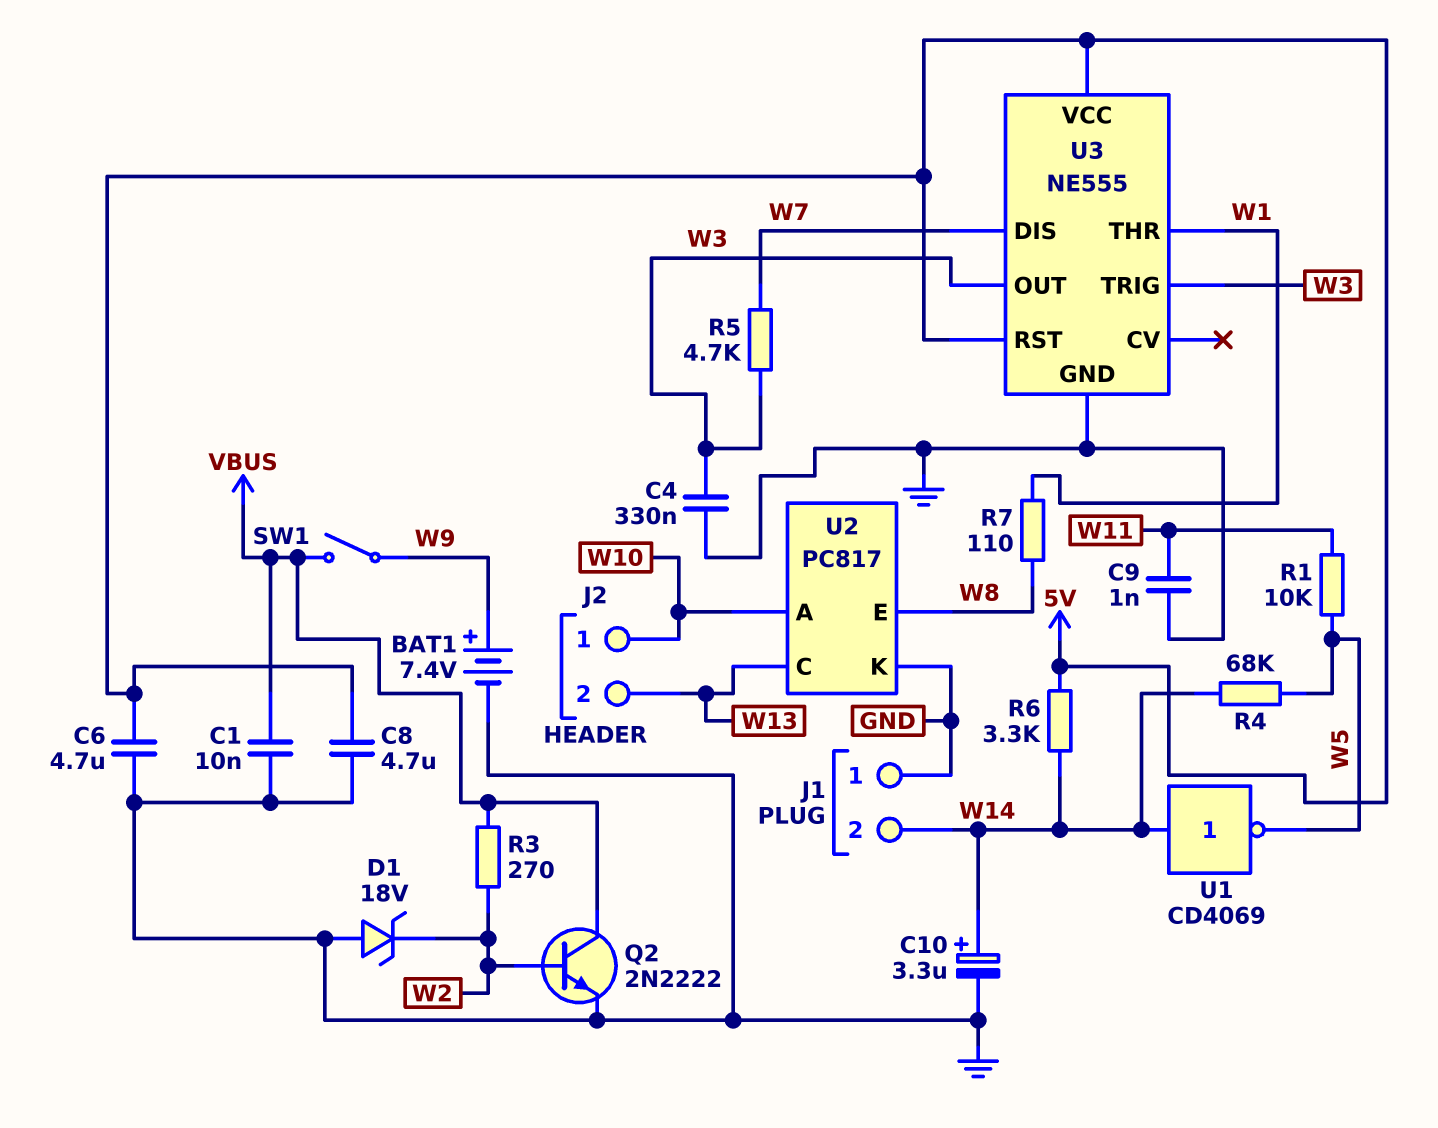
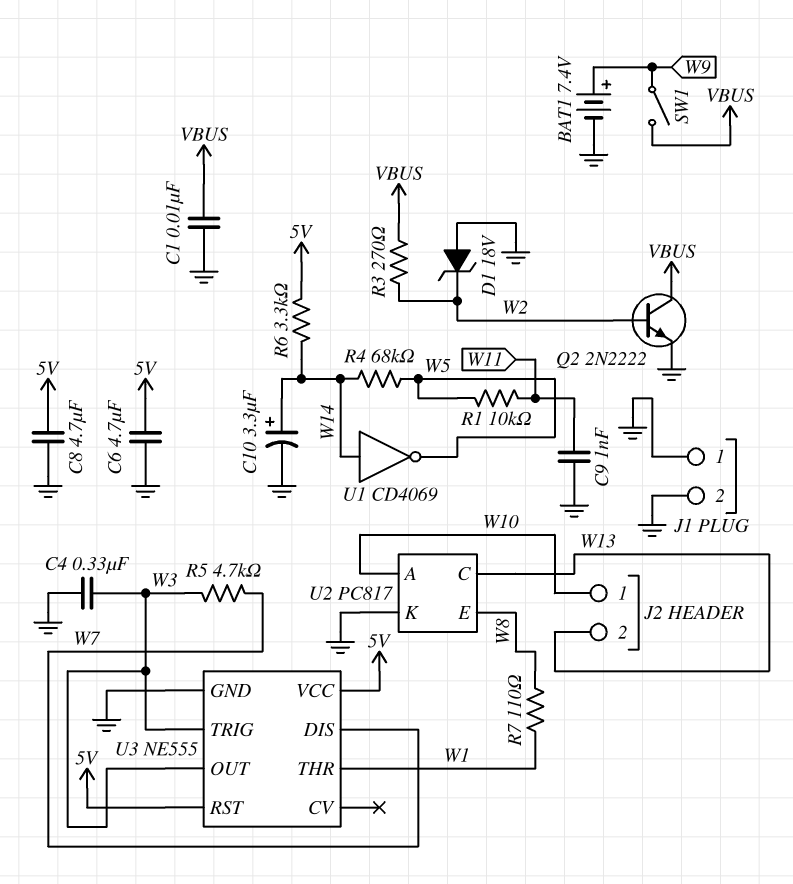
J1 pin 2: W14 -> GND

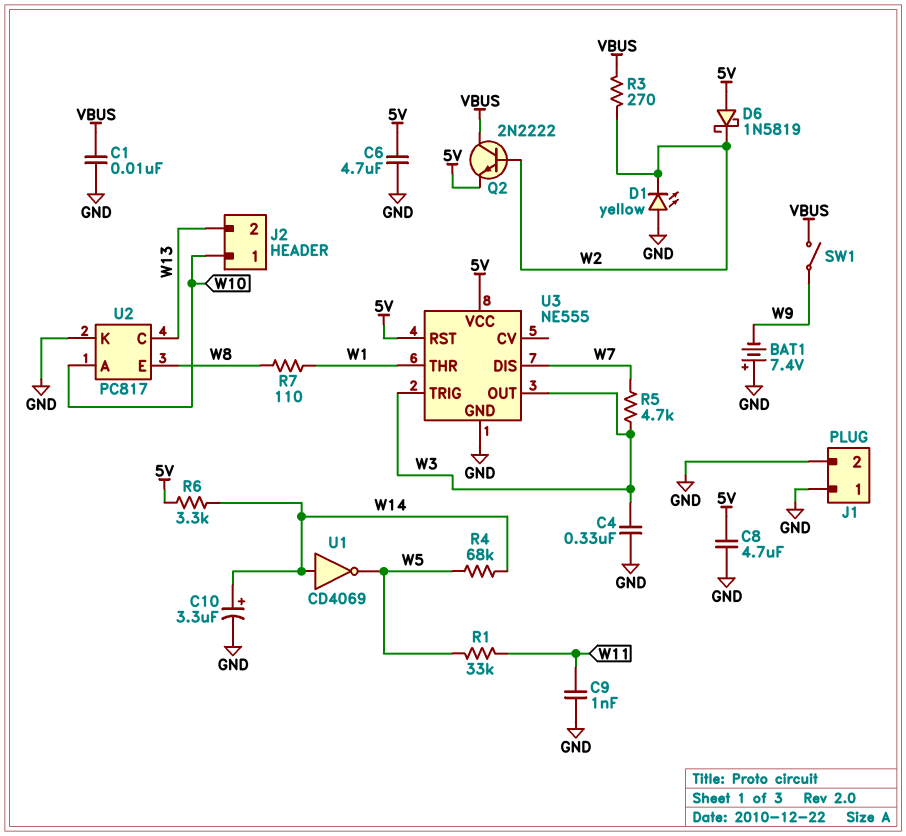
BAT1: 7.4V (plus W9, minus GND) -> 7.4V (plus GND, minus W9)
D1: zener 18V (A GND, K W2) -> LED yellow (A GND, K W2)
D6: none -> schottky 1N5819 (A 5V, K W2)
Q2: NPN 2N2222 (B W2, C VBUS, E GND) -> NPN 2N2222 (B W2, C VBUS, E 5V)
R1: 10k (W5, W11) -> 33k (W5, W11)

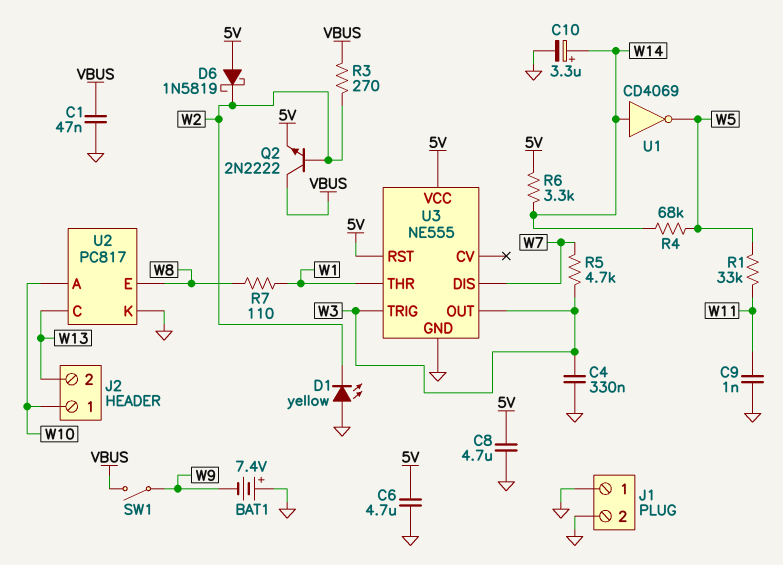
C1: 10nF (GND, VBUS) -> 47nF (GND, VBUS)

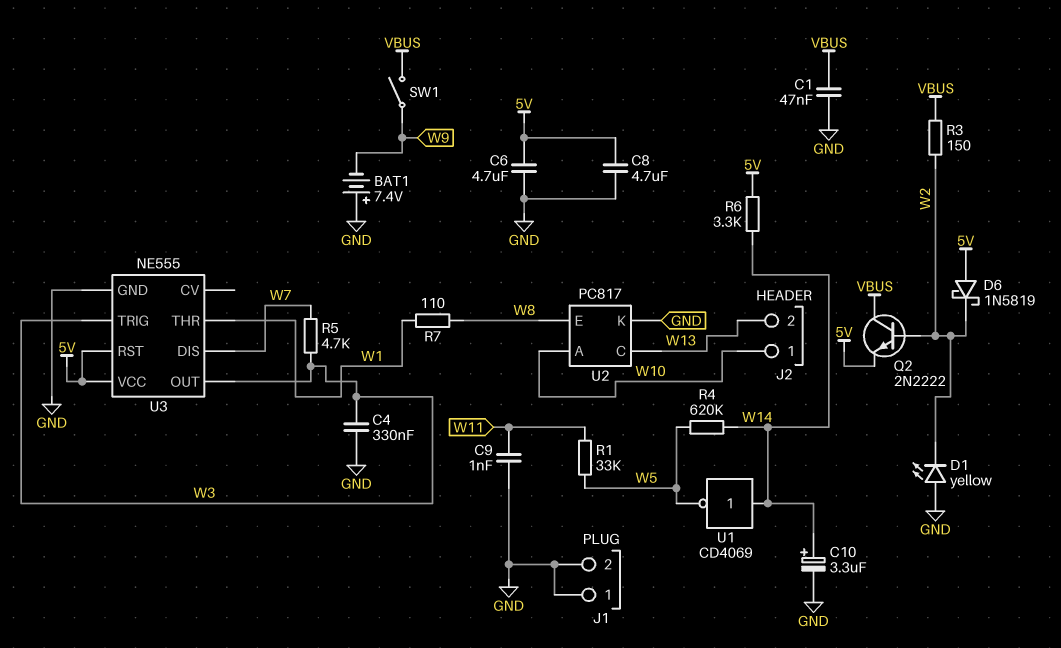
R3: 270 (VBUS, W2) -> 150 (VBUS, W2)
R4: 68k (W5, W14) -> 620k (W5, W14)

